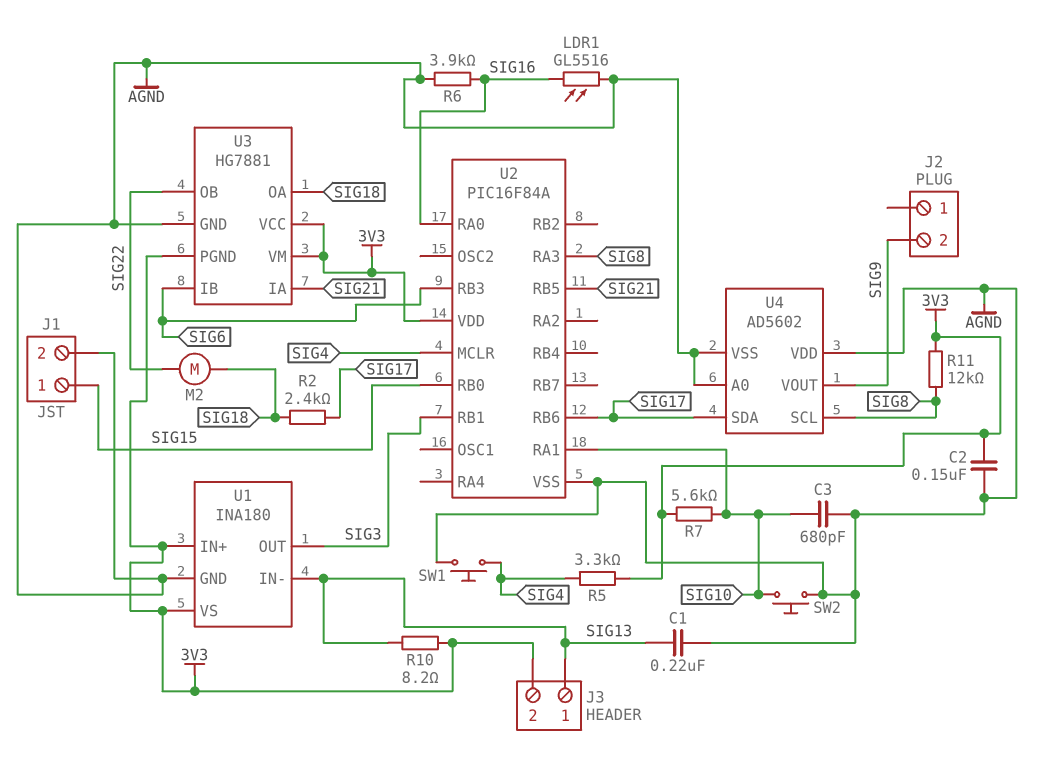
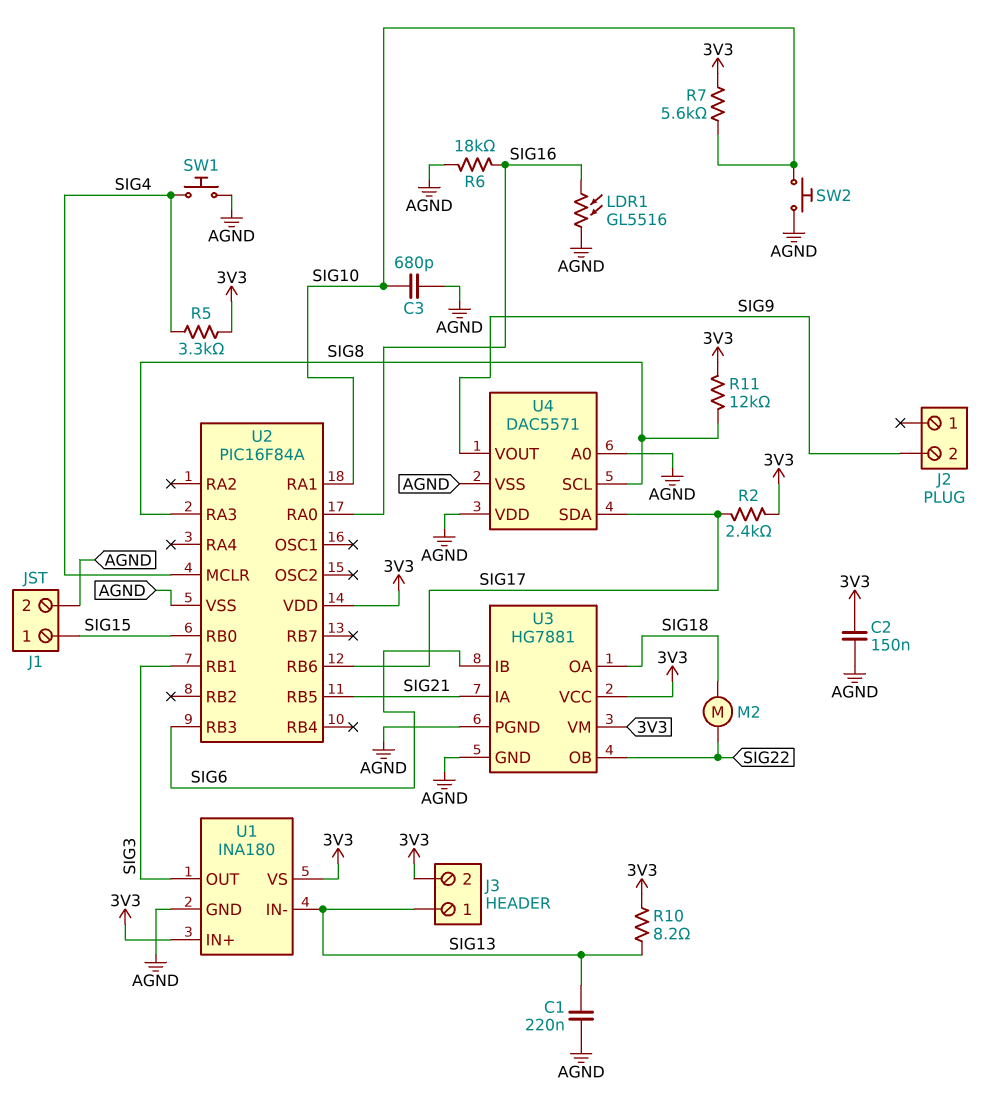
R2: 2.4k (SIG17, SIG18) -> 2.4k (3V3, SIG17)
R6: 3.9k (AGND, SIG16) -> 18k (AGND, SIG16)
U3 pin PGND: 3V3 -> AGND
U4: AD5602 -> DAC5571

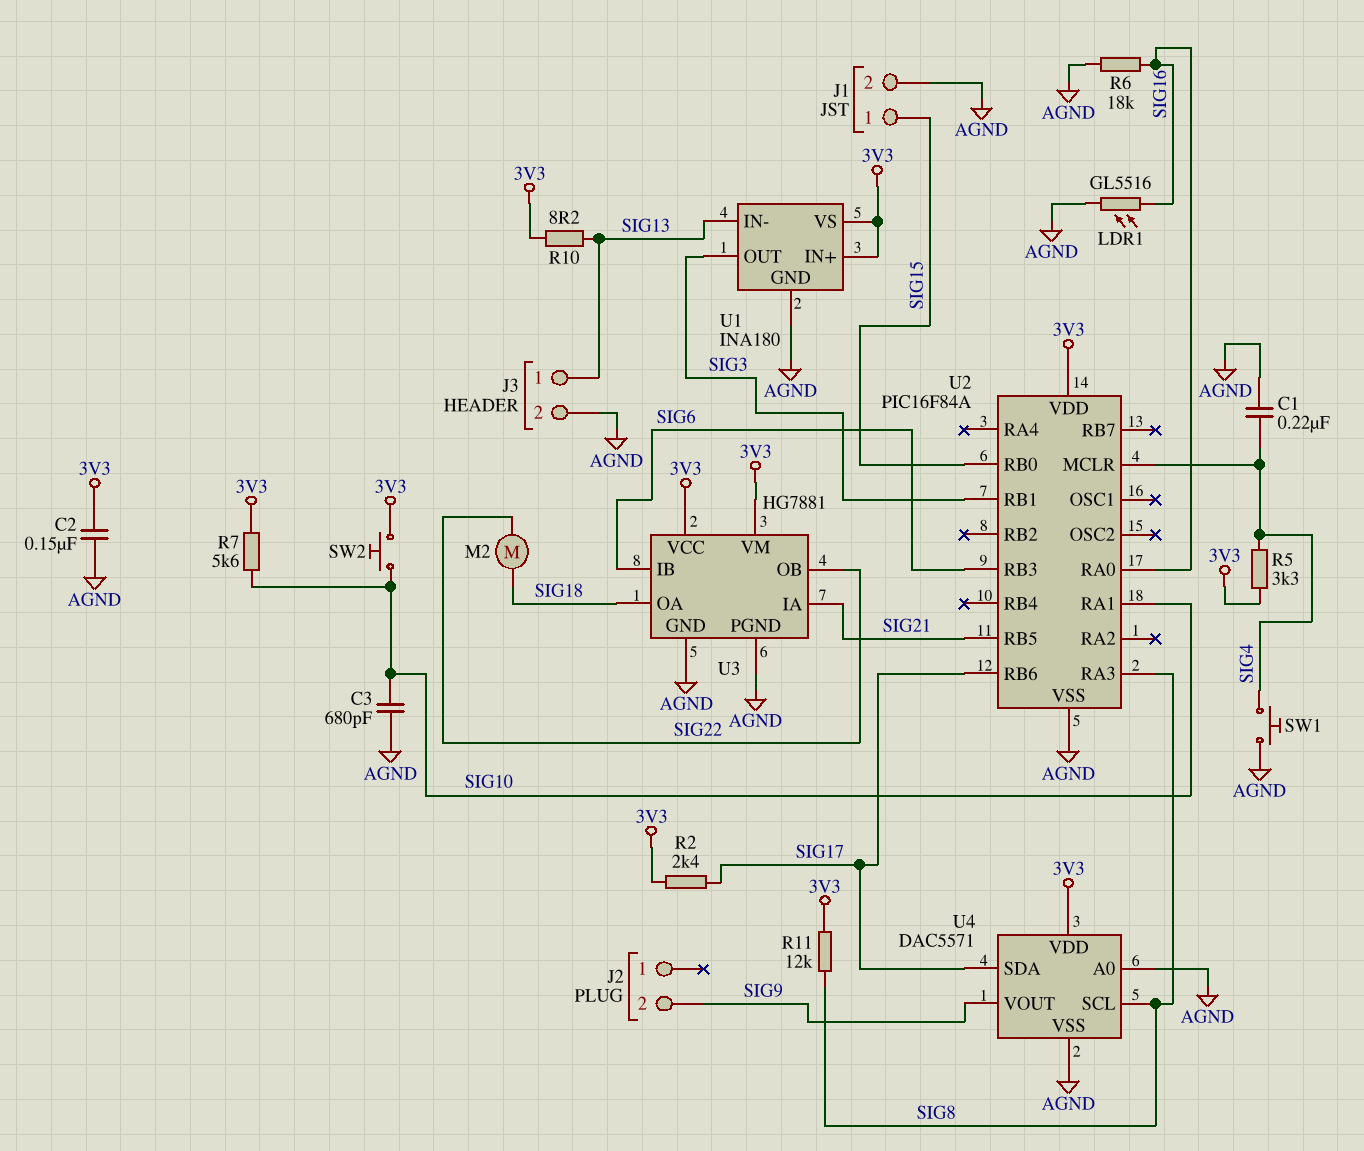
C1: 220nF (AGND, SIG13) -> 220nF (AGND, SIG4)
J3 pin 2: 3V3 -> AGND
SW2: button (AGND, SIG10) -> button (3V3, SIG10)
U4 pin VDD: AGND -> 3V3

